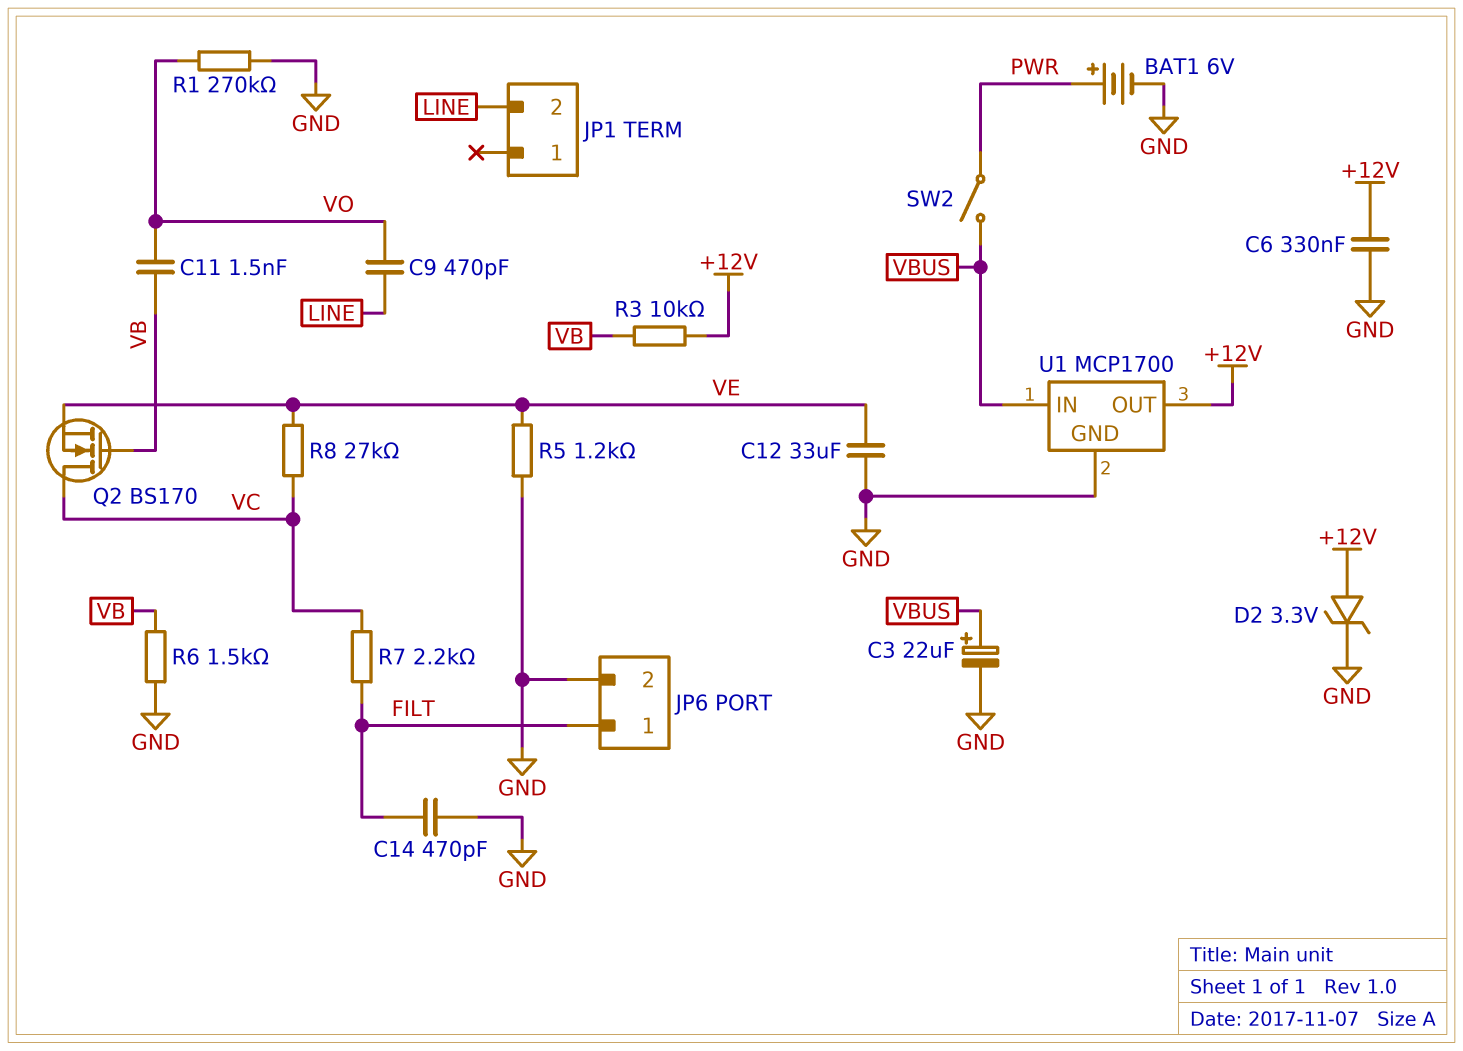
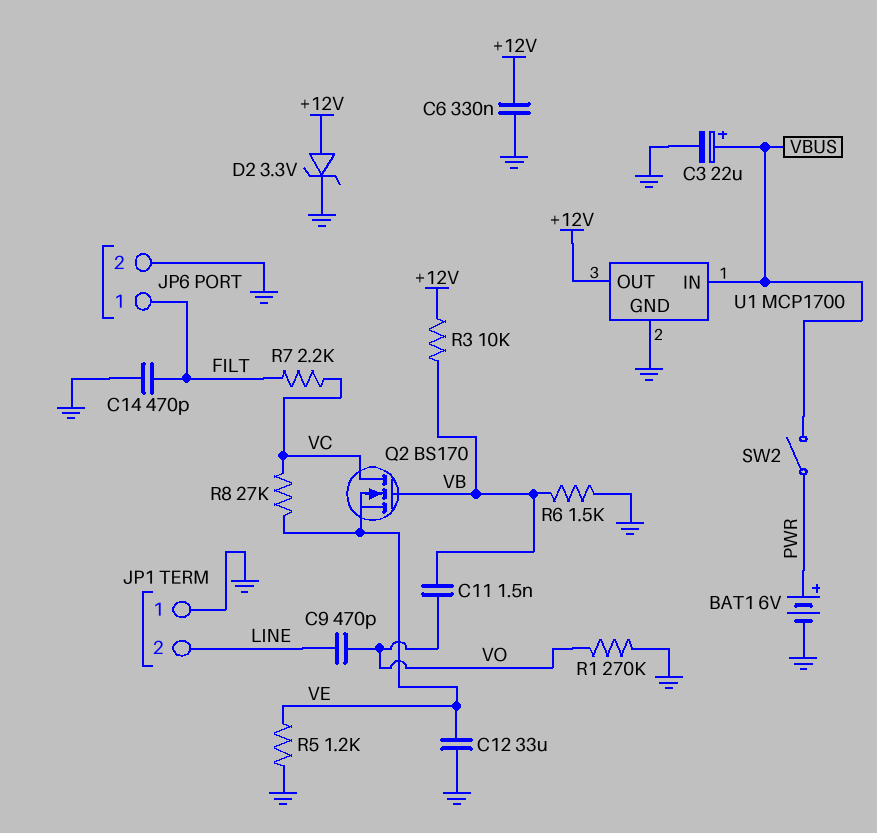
JP1 pin 1: none -> GND

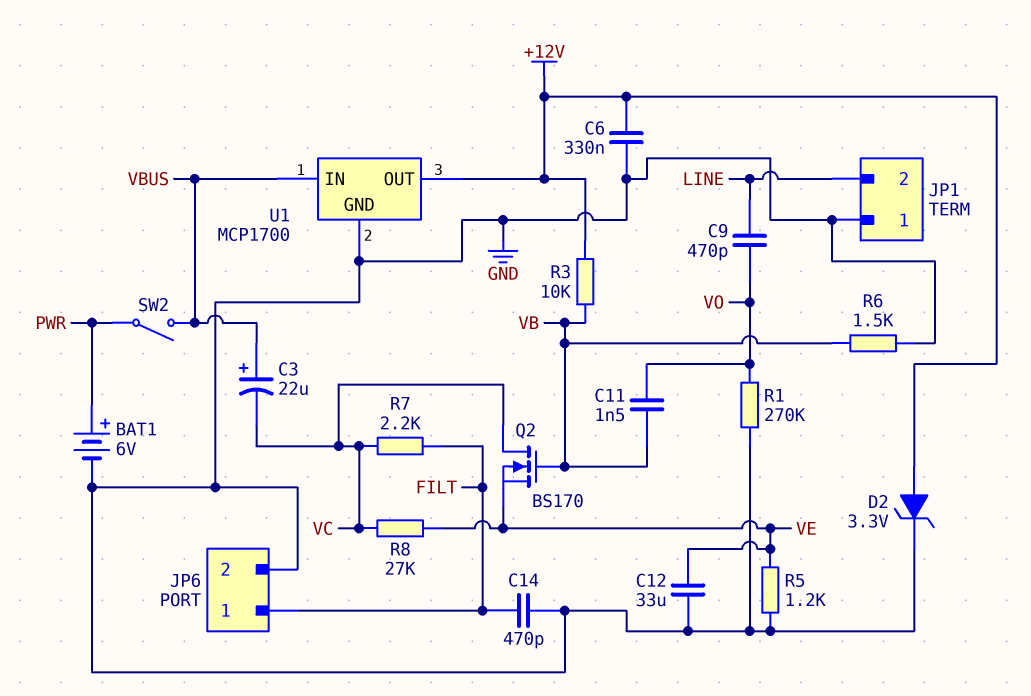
C3: 22uF (plus VBUS, minus GND) -> 22uF (plus VBUS, minus VC)

